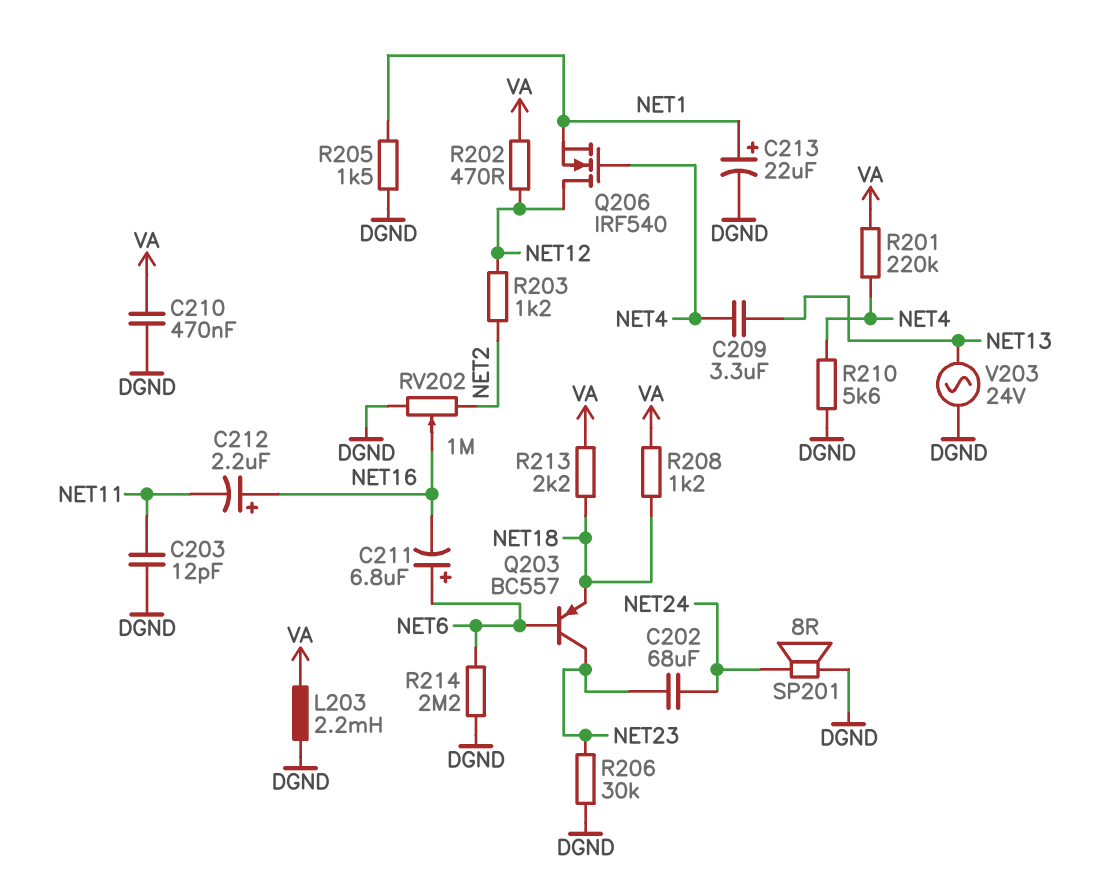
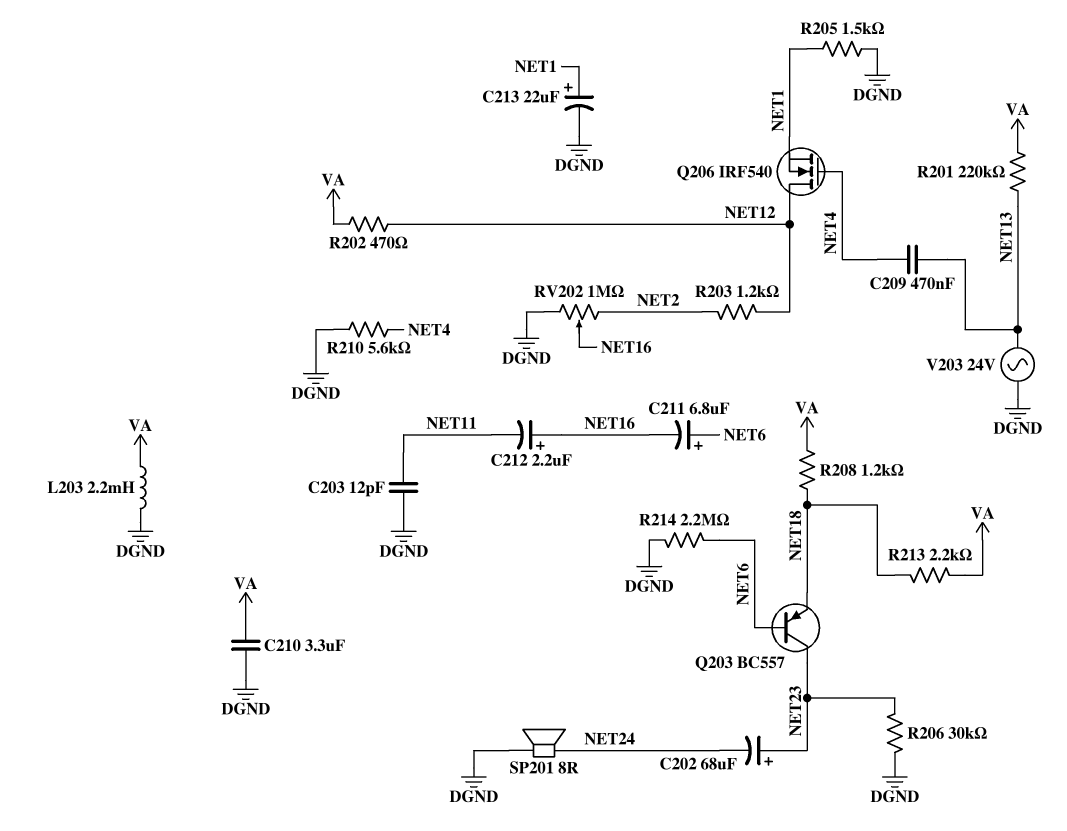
C202: 68uF (NET23, NET24) -> 68uF (plus NET23, minus NET24)
C209: 3.3uF (NET4, NET13) -> 470nF (NET4, NET13)
C210: 470nF (DGND, VA) -> 3.3uF (DGND, VA)
R201: 220k (NET4, VA) -> 220k (NET13, VA)

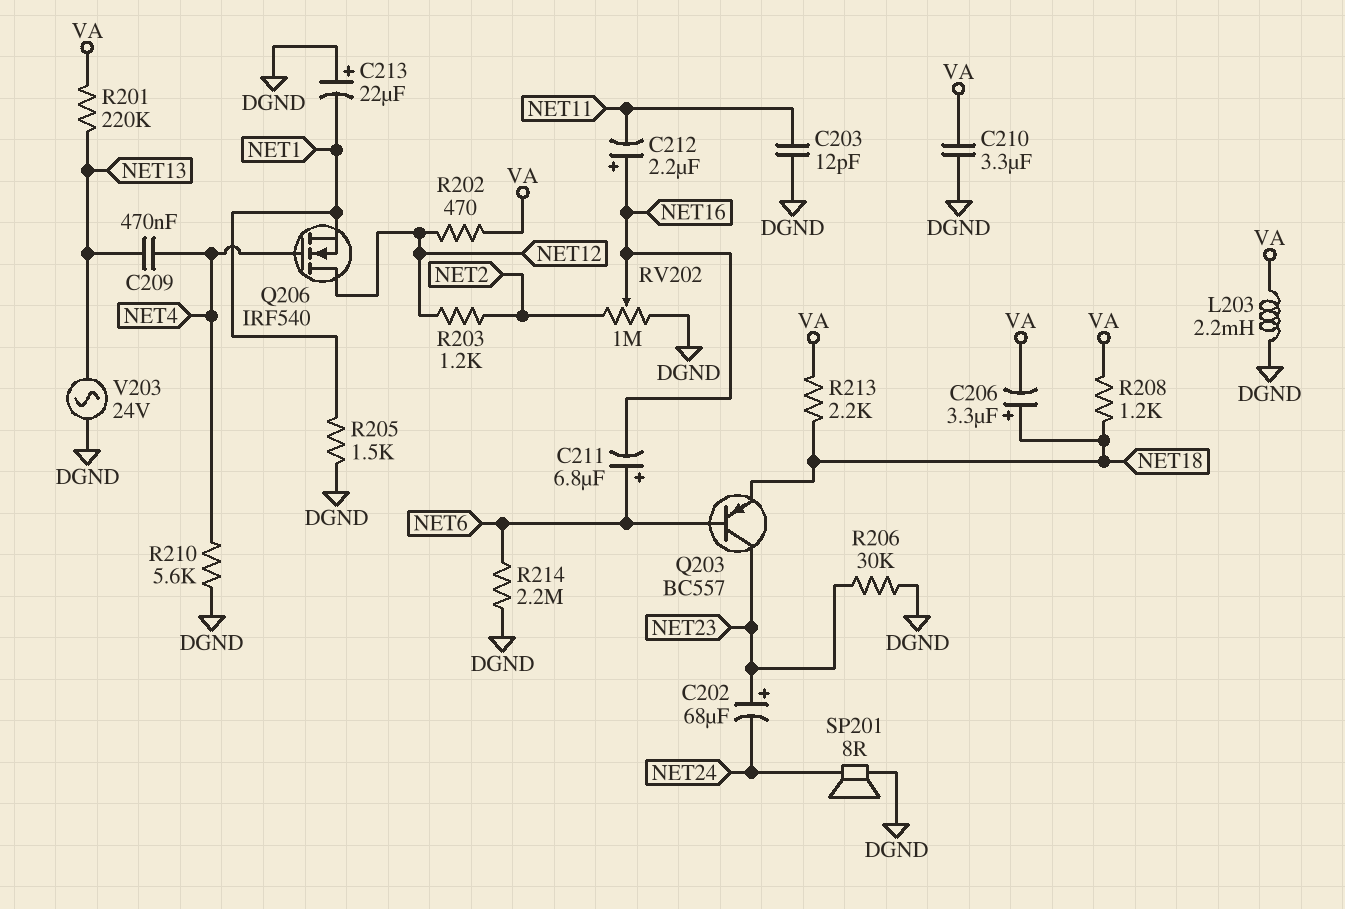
C206: none -> 3.3uF (plus NET18, minus VA)
C213: 22uF (plus NET1, minus DGND) -> 22uF (plus DGND, minus NET1)

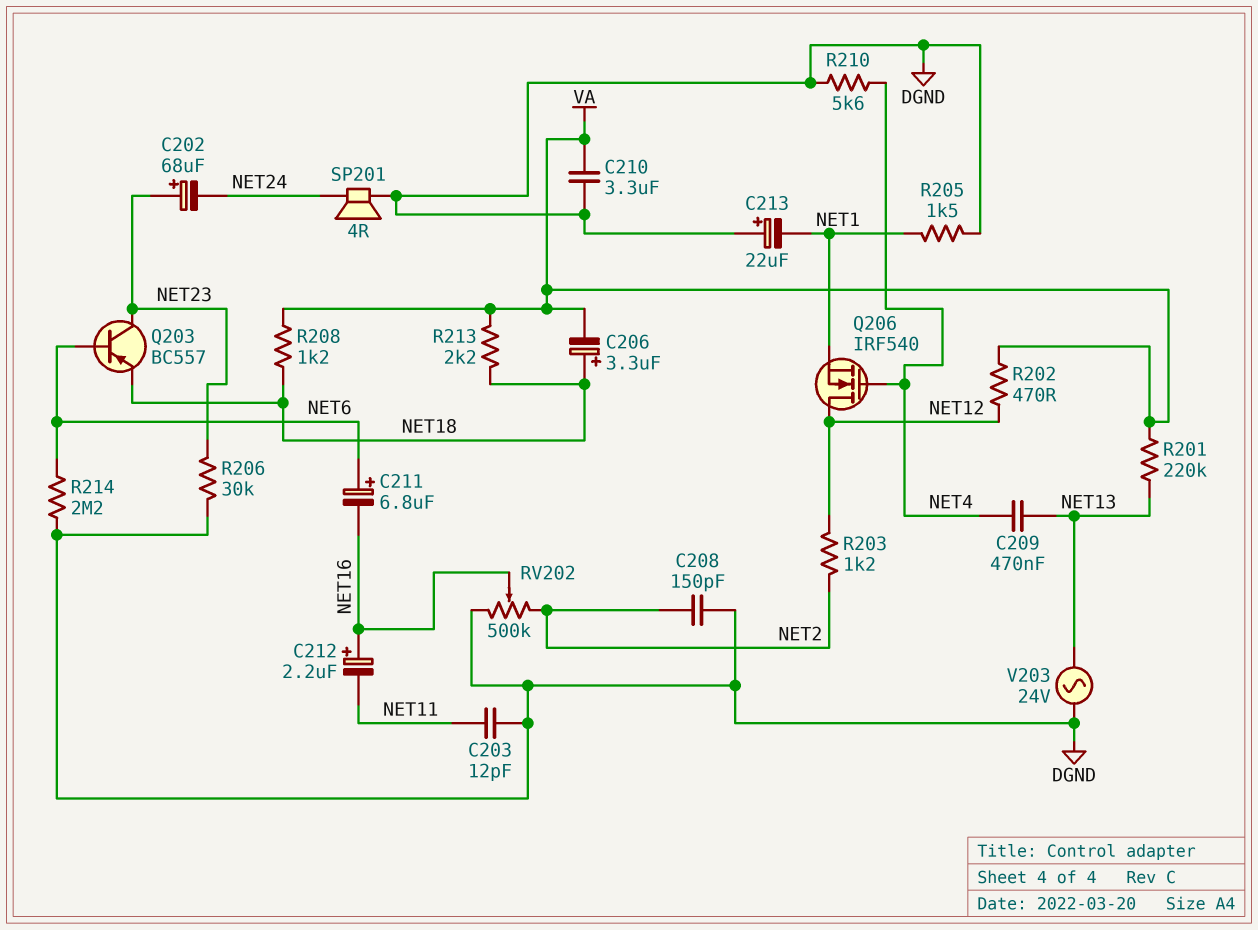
C208: none -> 150pF (DGND, NET2)
L203: 2.2mH (DGND, VA) -> none
RV202: 1M (DGND, NET2, wiper NET16) -> 500k (DGND, NET2, wiper NET16)
SP201: speaker 8R (DGND, NET24) -> speaker 4R (DGND, NET24)

